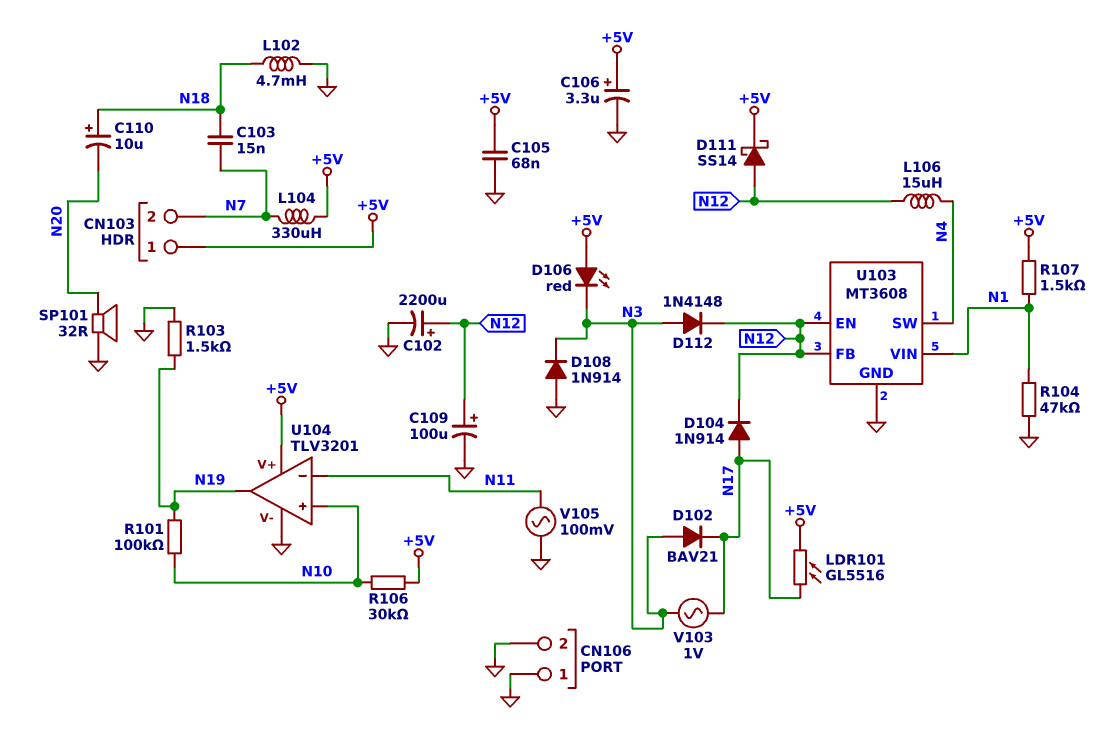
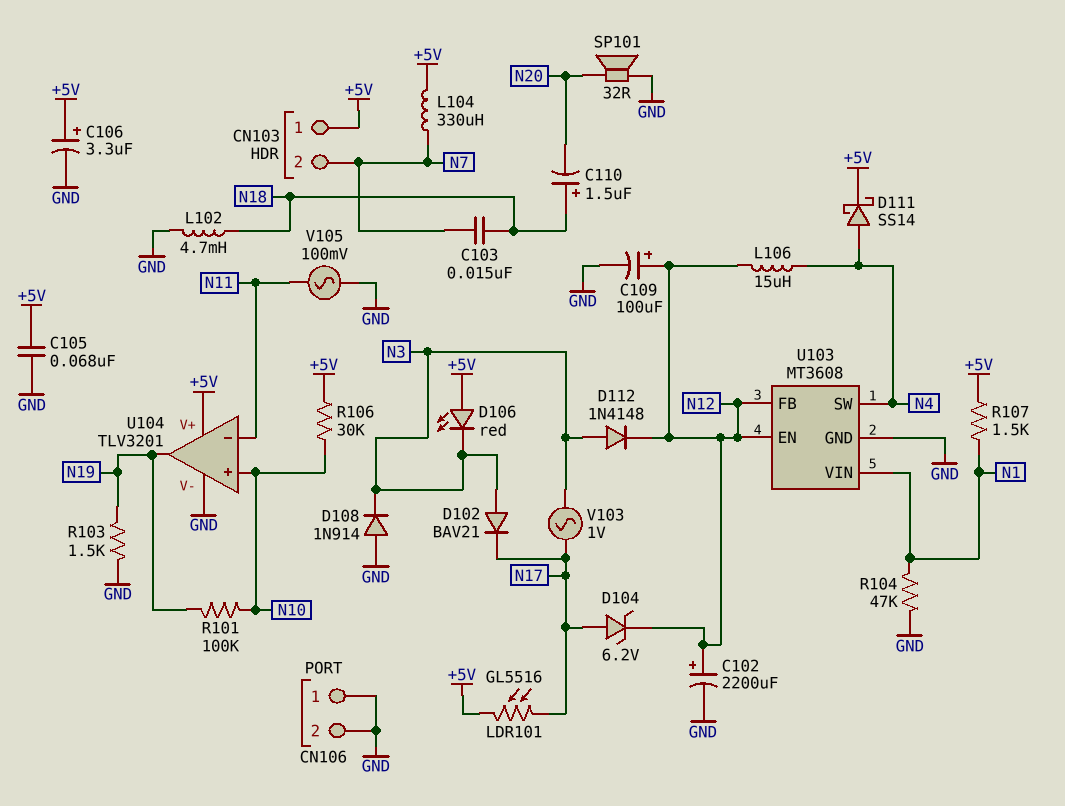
C110: 10uF (plus N18, minus N20) -> 1.5uF (plus N18, minus N20)
D104: diode 1N914 (A N17, K N12) -> zener 6.2V (A N17, K N12)
D111: schottky SS14 (A N12, K +5V) -> schottky SS14 (A N4, K +5V)

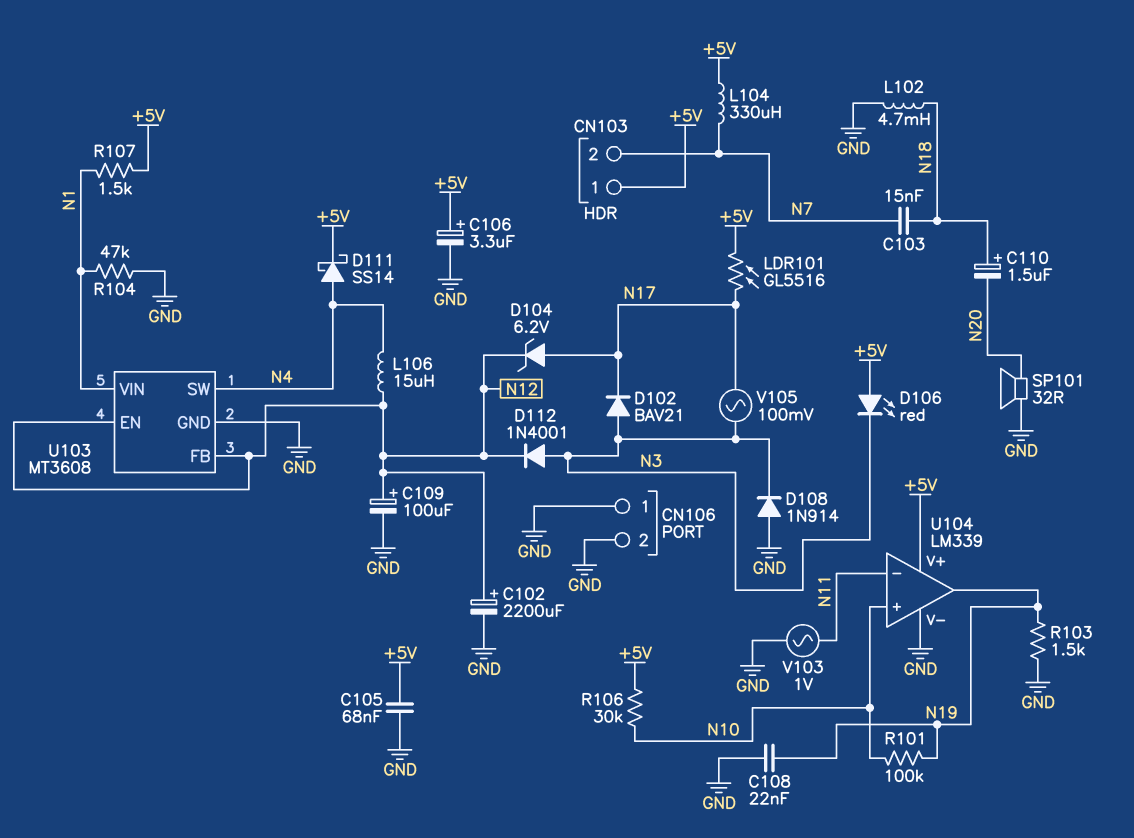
C108: none -> 22nF (GND, N19)
D112: diode 1N4148 (A N3, K N12) -> diode 1N4001 (A N3, K N12)
U104: TLV3201 -> LM339
V103: AC 1V (N3, N17) -> AC 1V (GND, N11)
V105: AC 100mV (GND, N11) -> AC 100mV (N3, N17)

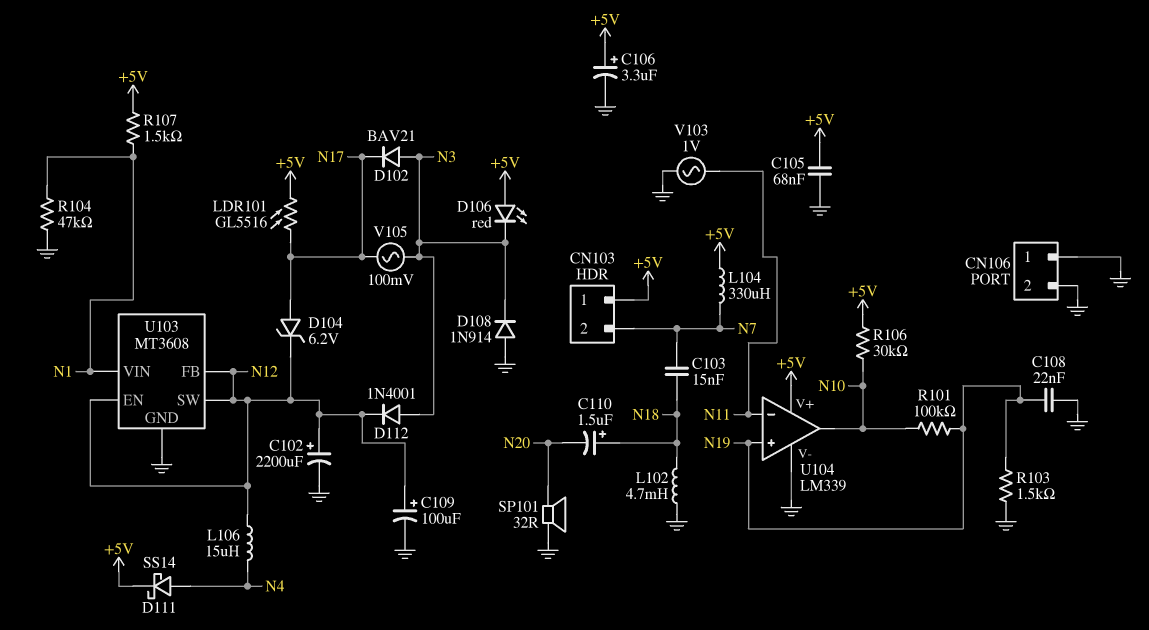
U103 pin SW: N4 -> N12
U104 pin in+: N10 -> N19
U104 pin out: N19 -> N10

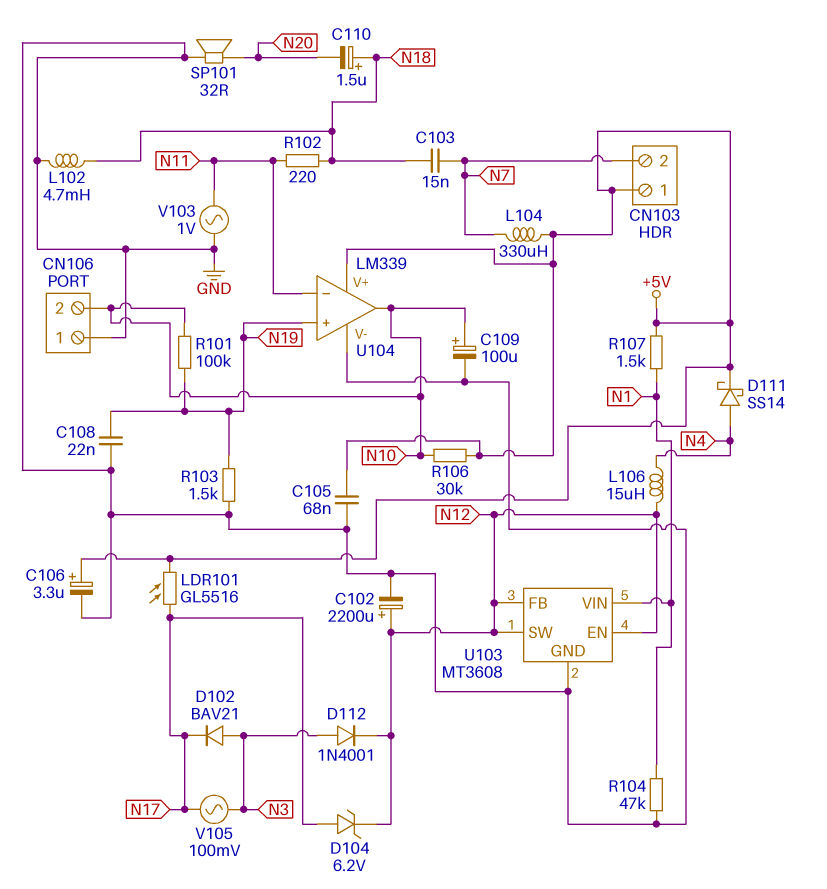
C109: 100uF (plus N12, minus GND) -> 100uF (plus N10, minus GND)
CN106 pin 2: GND -> N10
D106: LED red (A +5V, K N3) -> none
D108: diode 1N914 (A GND, K N3) -> none
R102: none -> 220 (N11, N18)

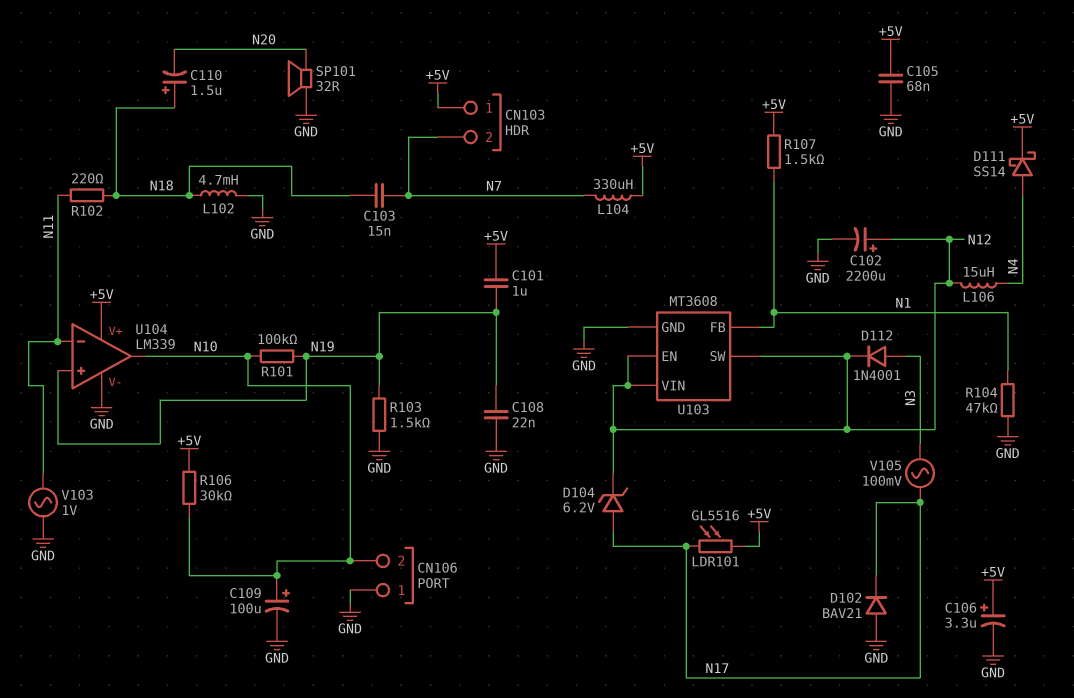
C101: none -> 1uF (+5V, N19)
D102: diode BAV21 (A N3, K N17) -> diode BAV21 (A GND, K N17)
U103 pin FB: N12 -> N1
U103 pin VIN: N1 -> N12

